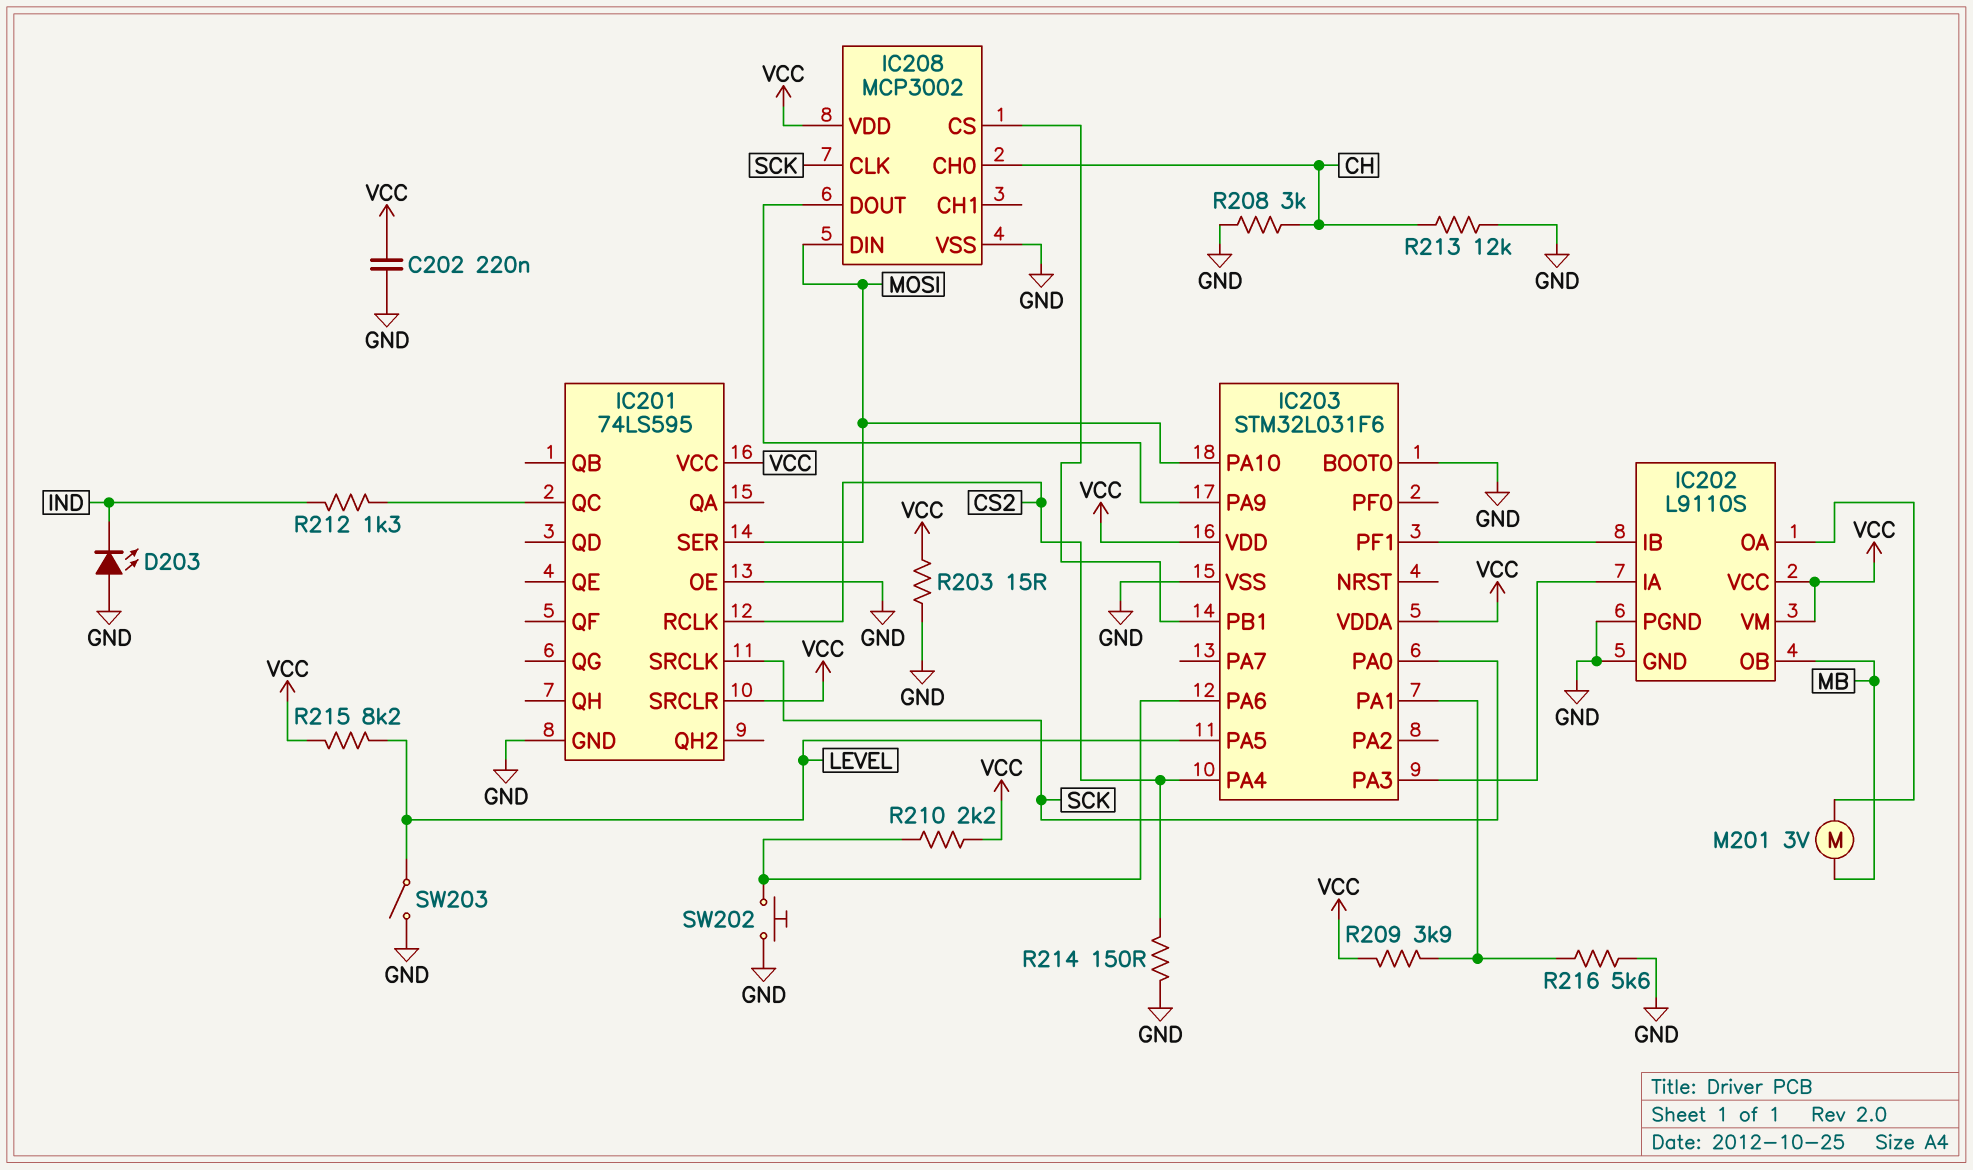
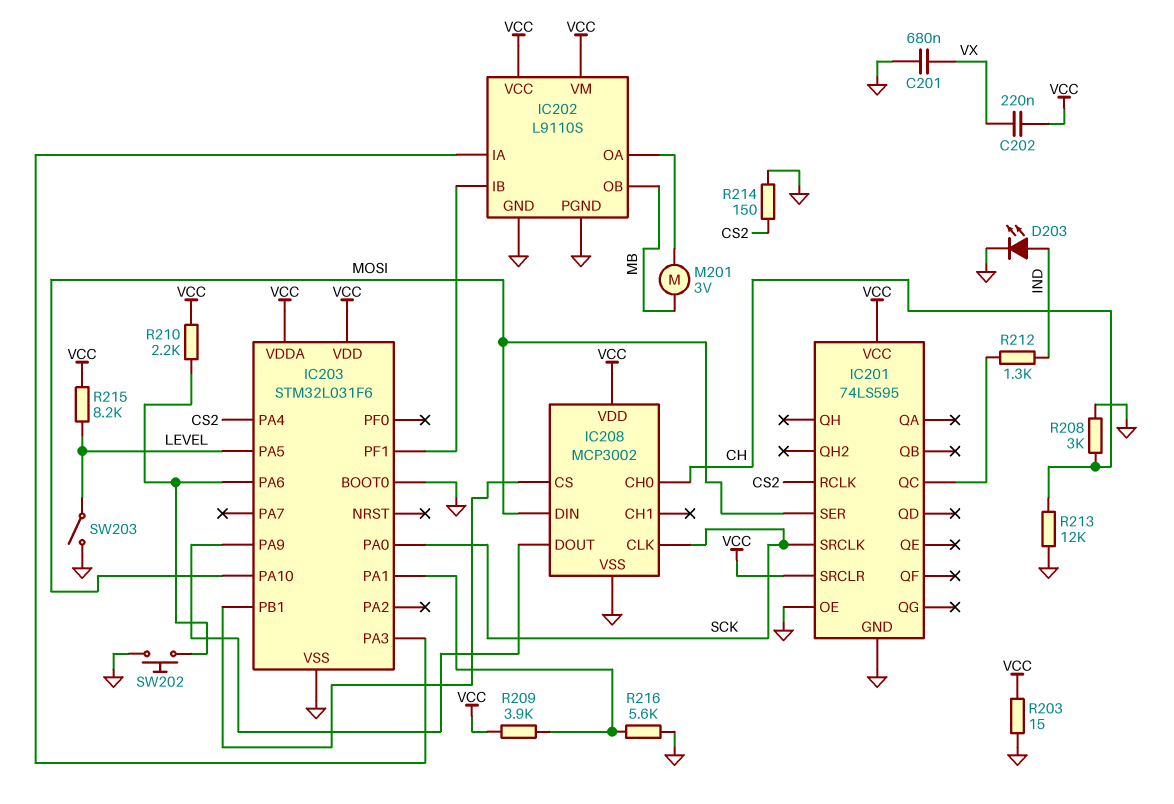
C201: none -> 680nF (GND, VX)
C202: 220nF (GND, VCC) -> 220nF (VCC, VX)
D203: LED (A GND, K IND) -> LED (A IND, K GND)

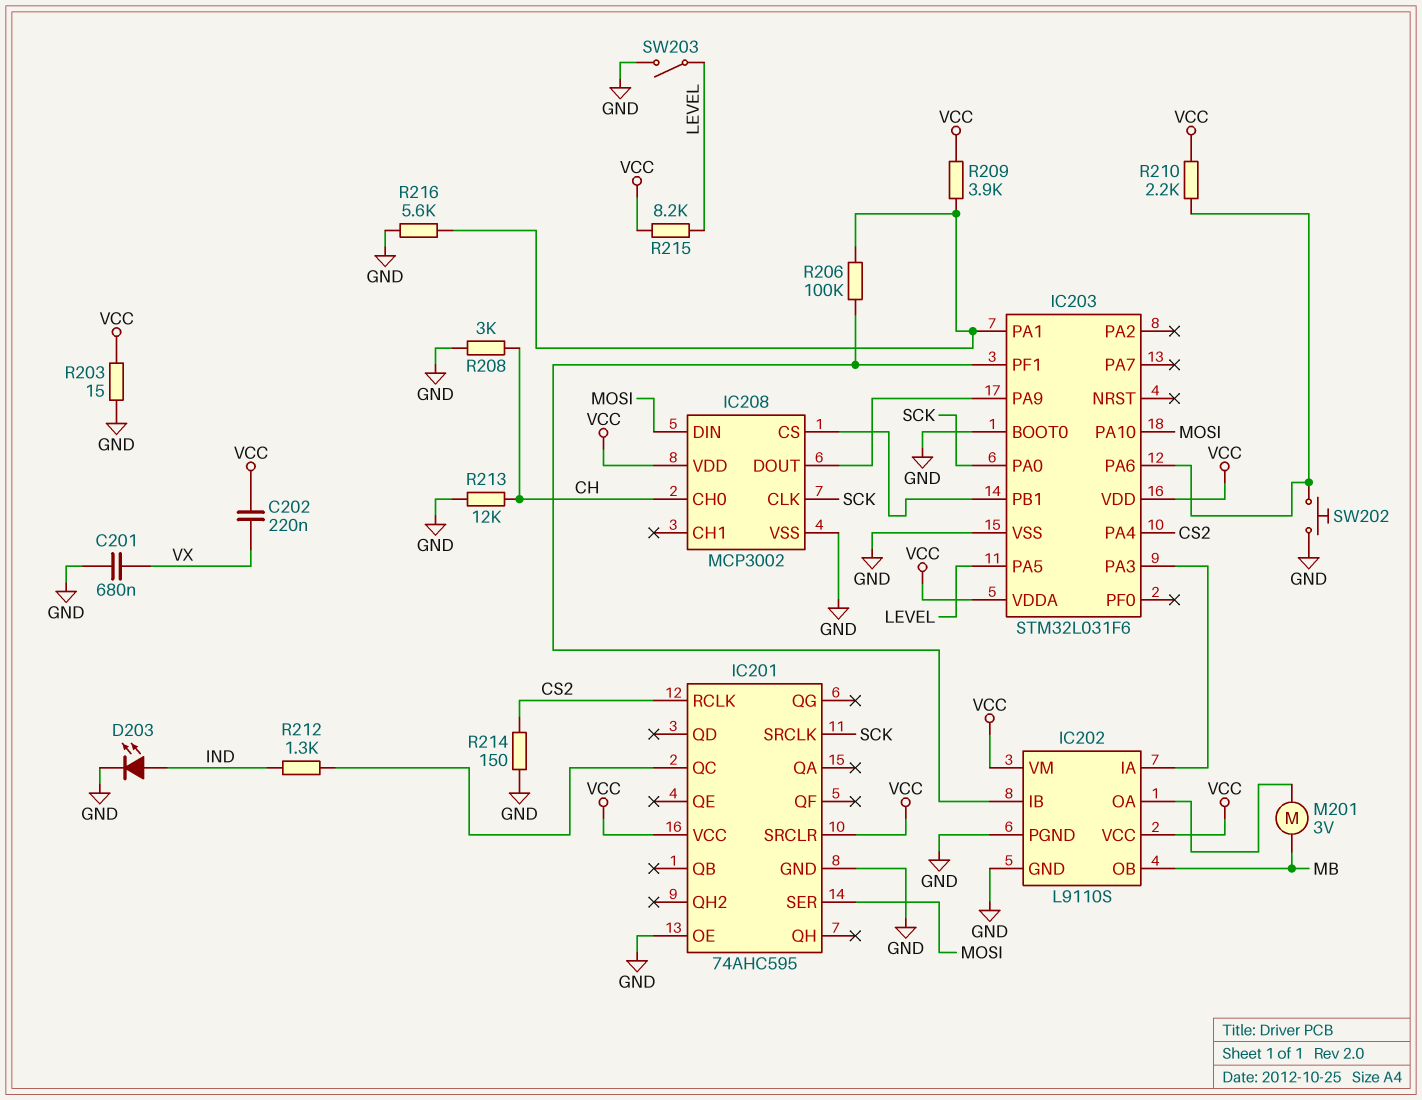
IC201: 74LS595 -> 74AHC595
R206: none -> 100k (IC202/IB, IC203/PA1)

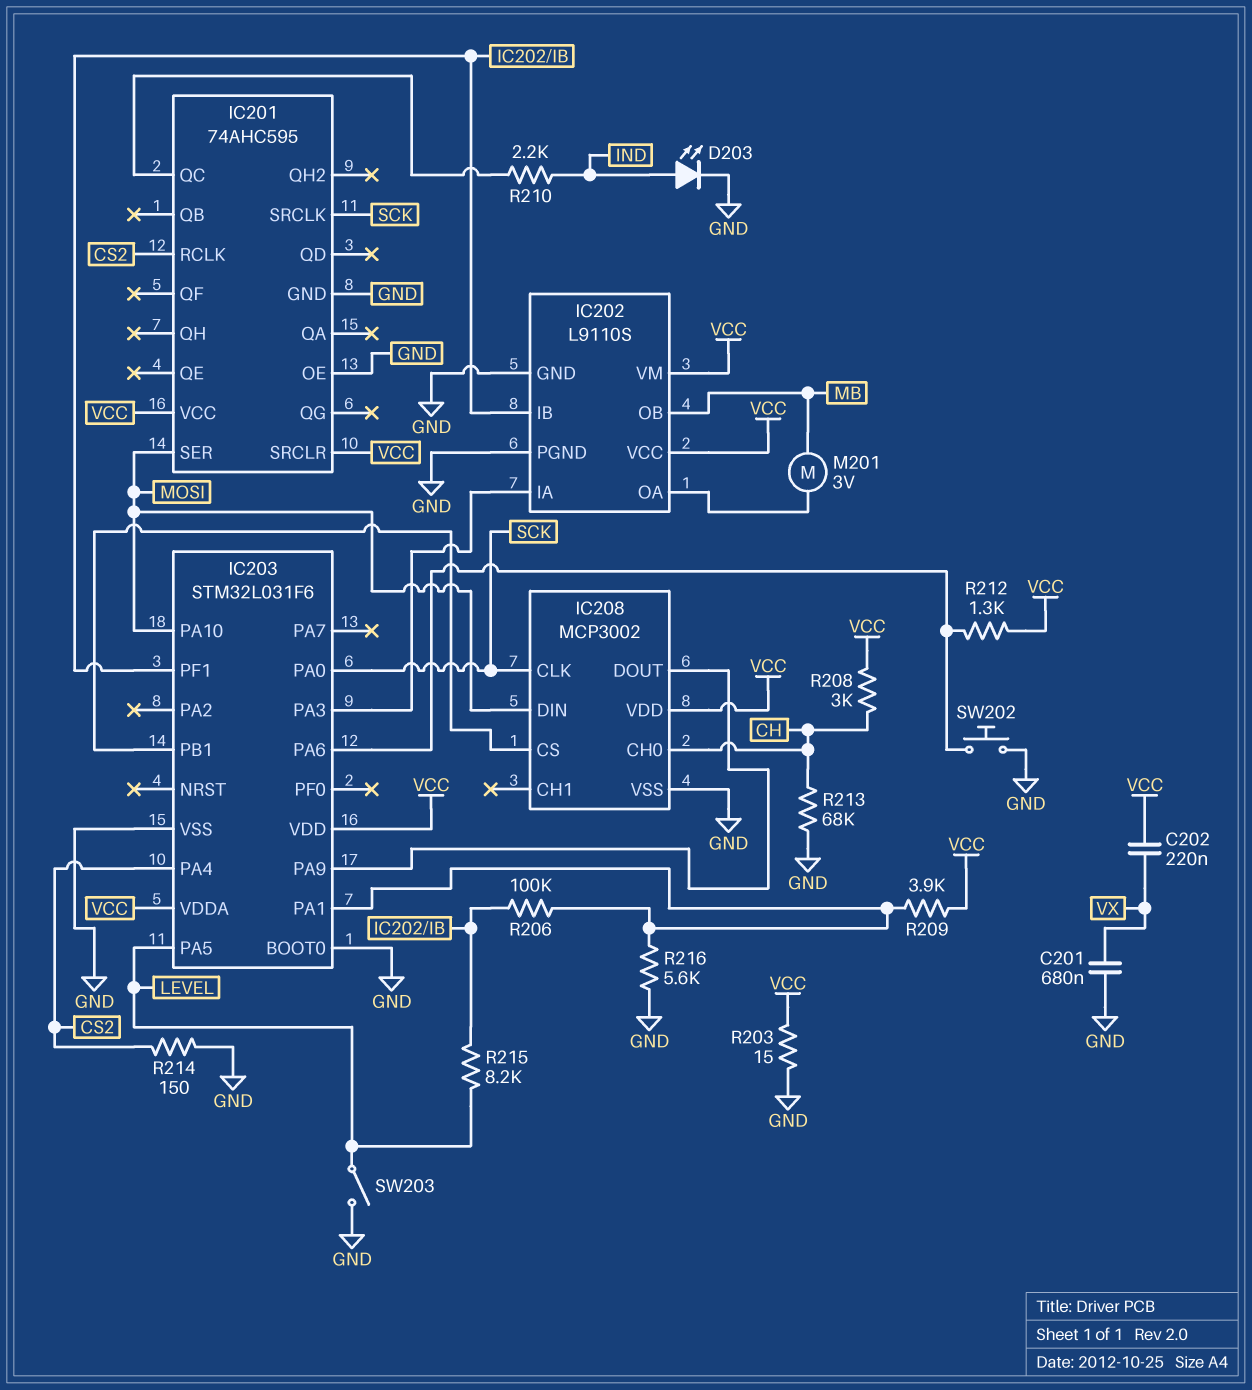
R208: 3k (CH, GND) -> 3k (CH, VCC)
R210: 2.2k (IC203/PA6, VCC) -> 2.2k (IC201/QC, IND)
R212: 1.3k (IC201/QC, IND) -> 1.3k (IC203/PA6, VCC)
R213: 12k (CH, GND) -> 68k (CH, GND)
R215: 8.2k (LEVEL, VCC) -> 8.2k (IC202/IB, LEVEL)

